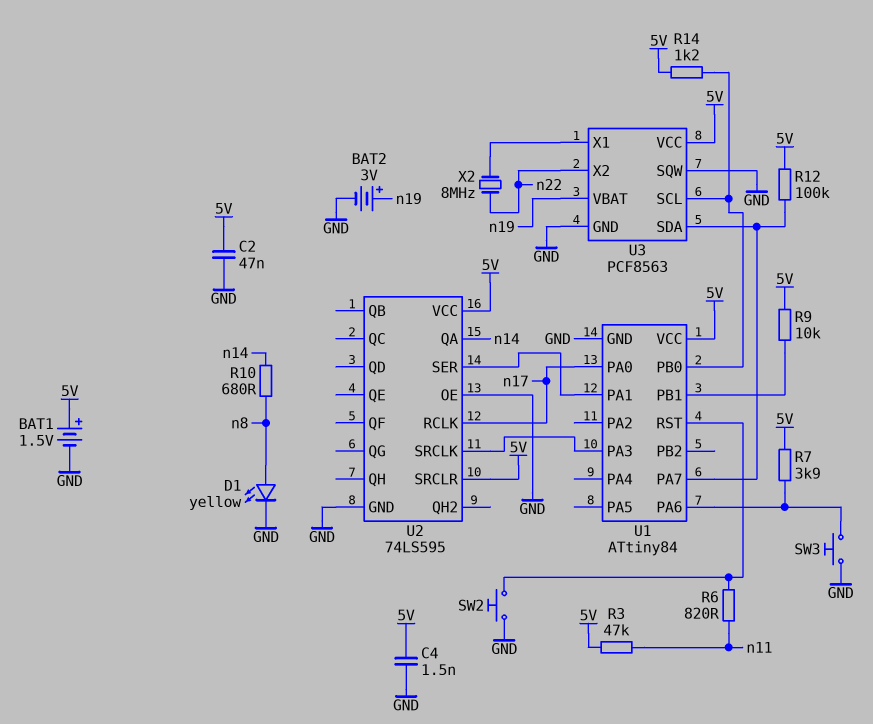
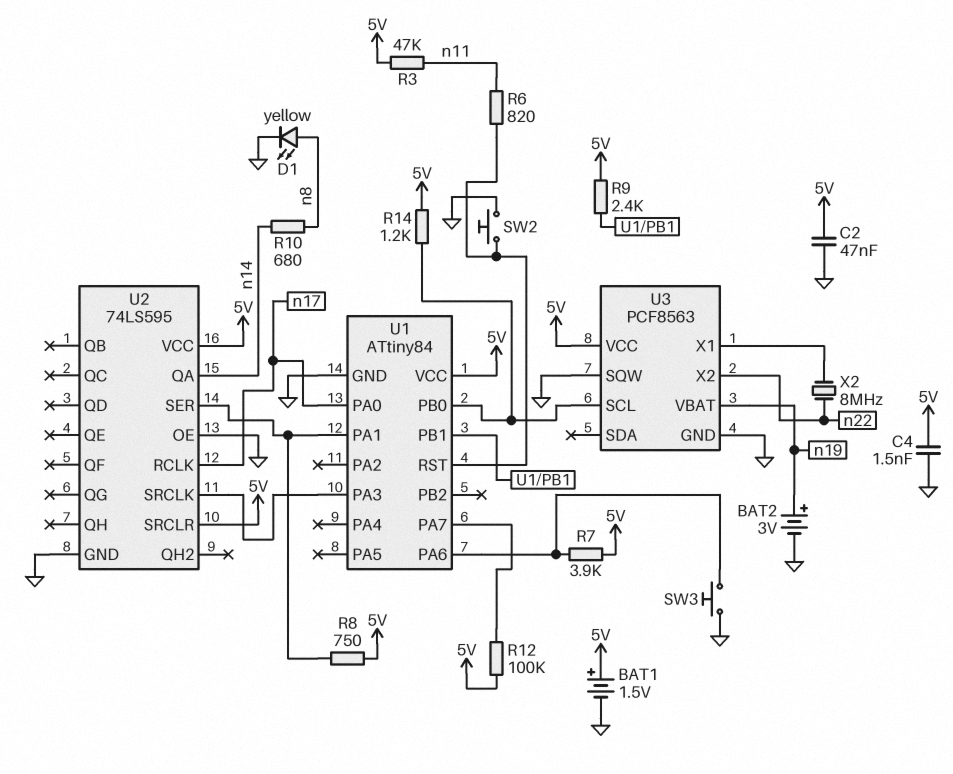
R8: none -> 750 (5V, U1/PA1)
R9: 10k (5V, U1/PB1) -> 2.4k (5V, U1/PB1)
U3 pin SDA: U1/PA7 -> none

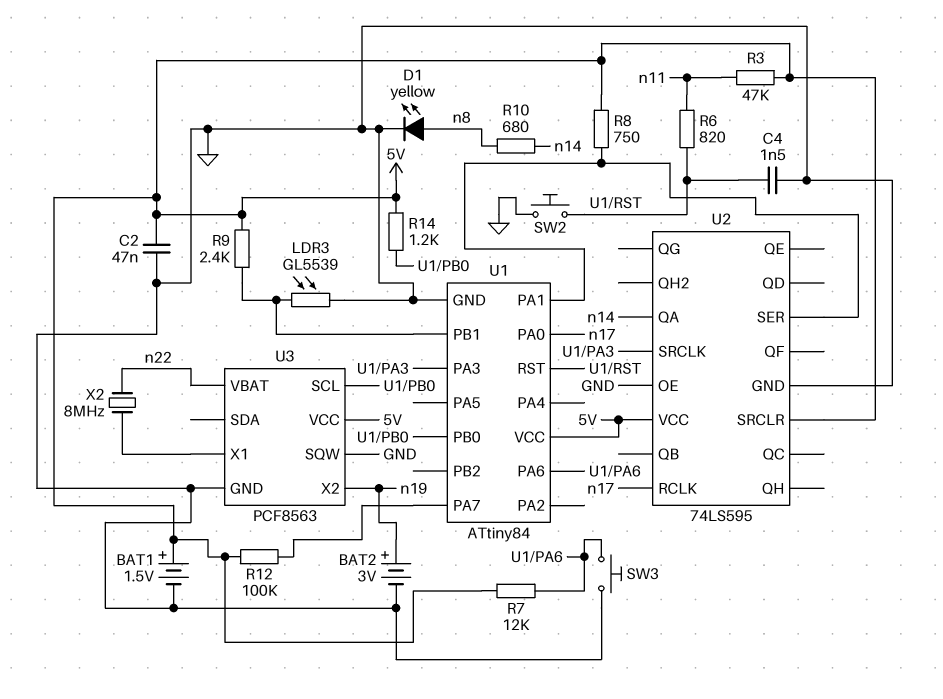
C4: 1.5nF (5V, GND) -> 1.5nF (GND, U1/RST)
LDR3: none -> GL5539 (GND, U1/PB1)
R7: 3.9k (5V, U1/PA6) -> 12k (5V, U1/PA6)
U3 pin VBAT: n19 -> n22
U3 pin X2: n22 -> n19

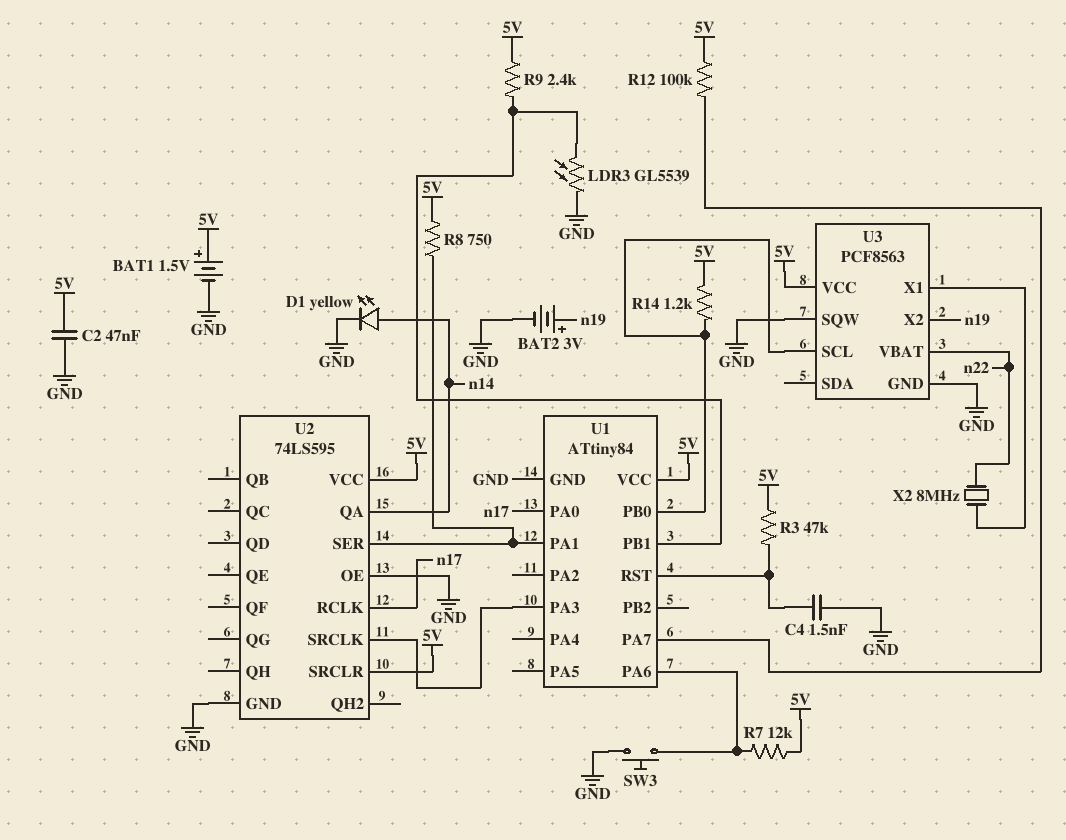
D1: LED yellow (A n8, K GND) -> LED yellow (A n14, K GND)
R3: 47k (5V, n11) -> 47k (5V, U1/RST)
R6: 820 (U1/RST, n11) -> none
R10: 680 (n8, n14) -> none
SW2: button (GND, U1/RST) -> none

